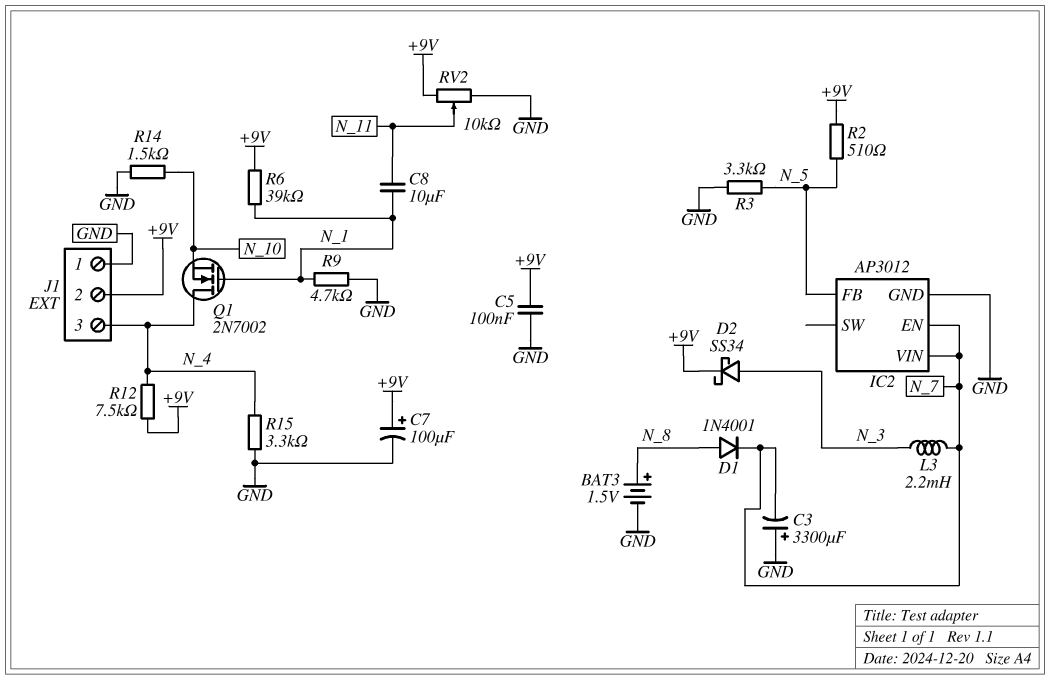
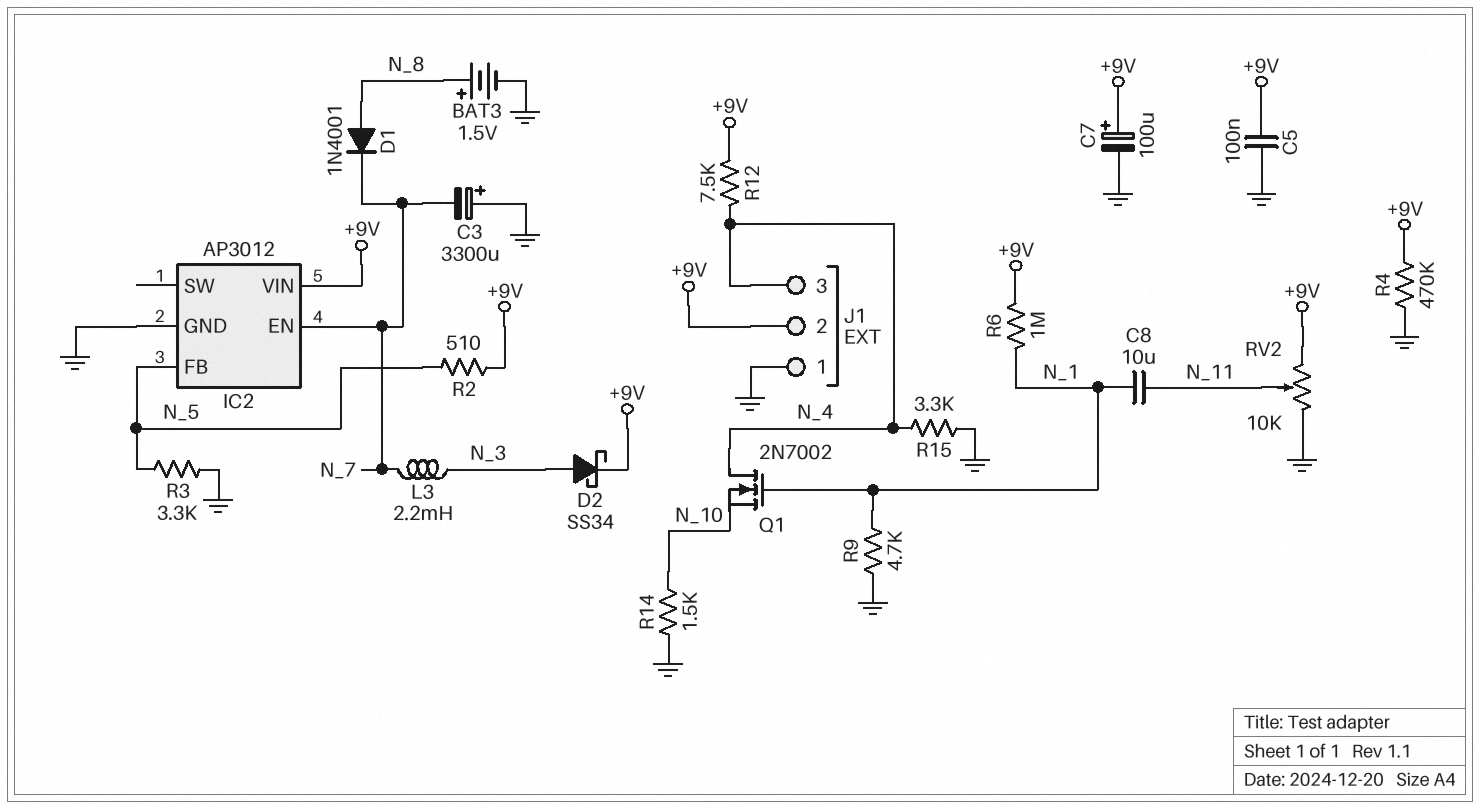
IC2 pin VIN: N_7 -> +9V
R4: none -> 470k (+9V, GND)
R6: 39k (+9V, N_1) -> 1M (+9V, N_1)

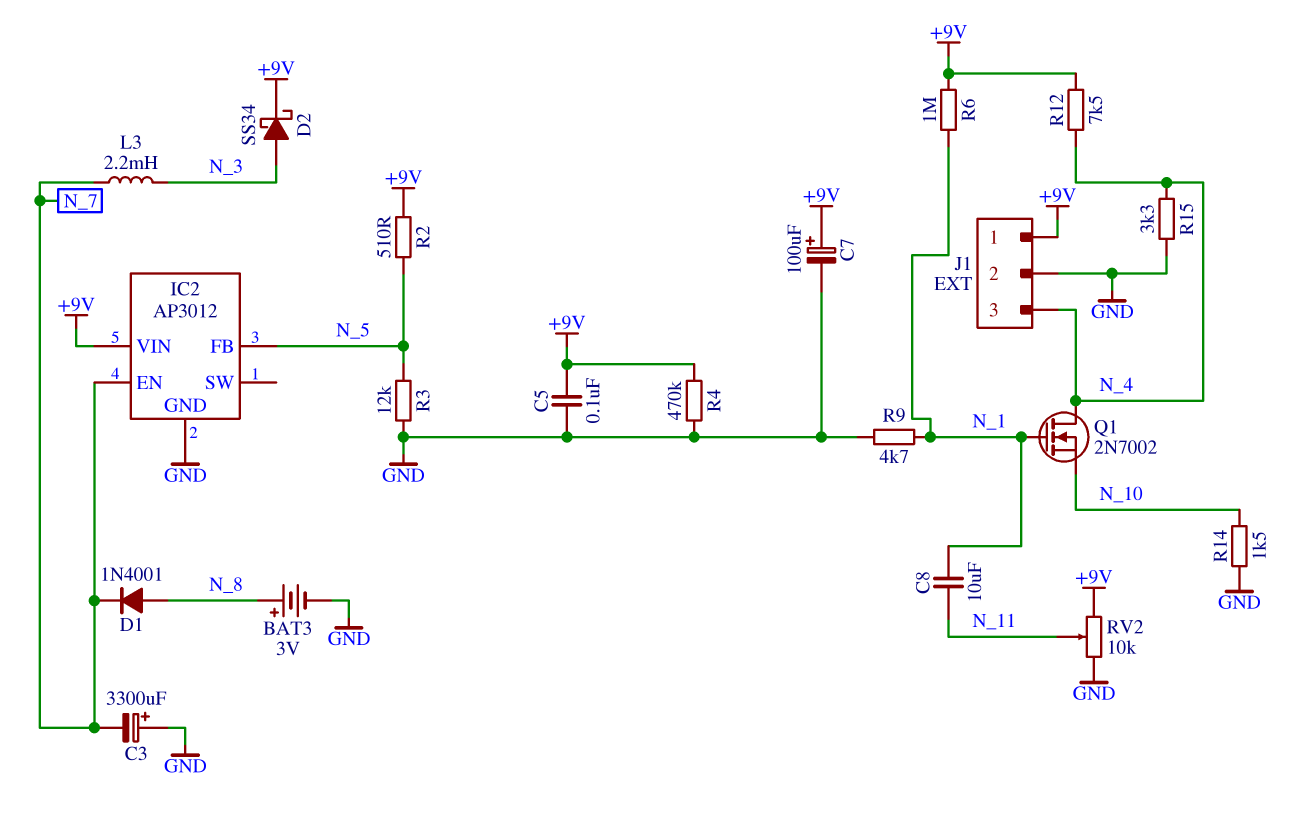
BAT3: 1.5V (plus N_8, minus GND) -> 3V (plus N_8, minus GND)
J1 pin 1: GND -> +9V
J1 pin 2: +9V -> GND
R3: 3.3k (GND, N_5) -> 12k (GND, N_5)

